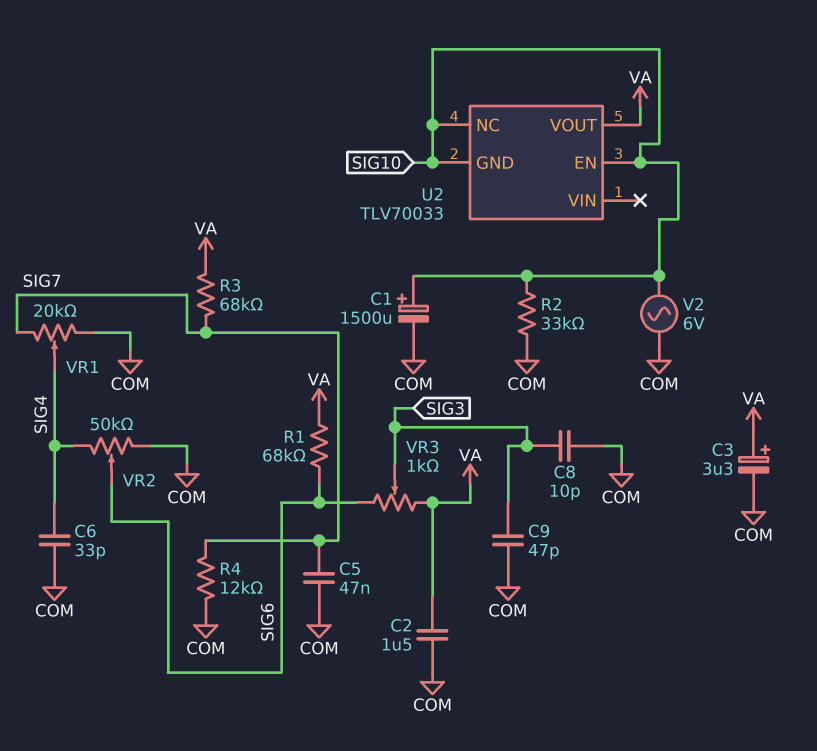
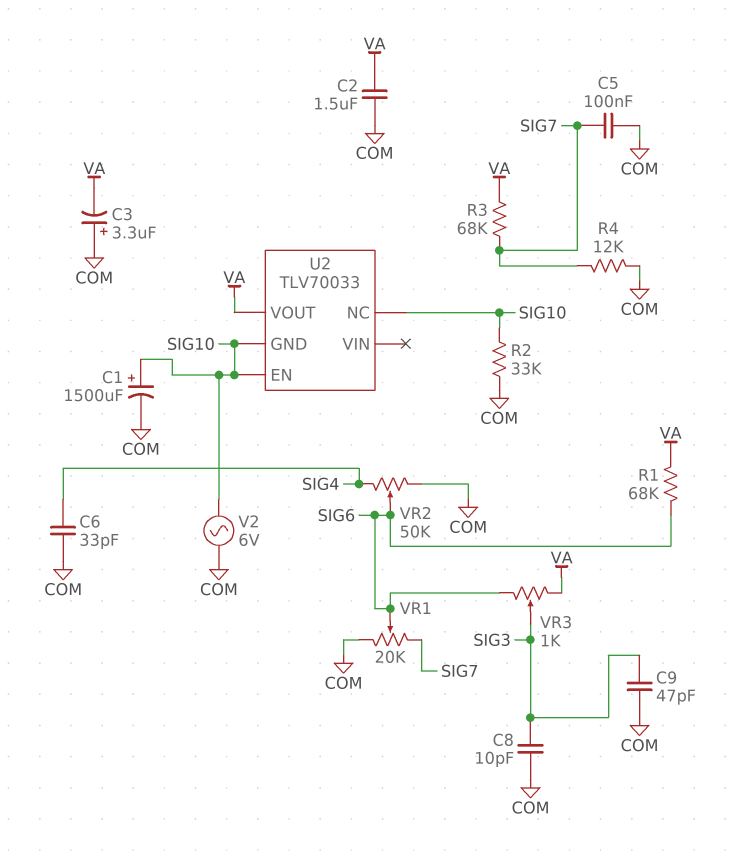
C3: 3.3uF (plus VA, minus COM) -> 3.3uF (plus COM, minus VA)
C5: 47nF (COM, SIG7) -> 100nF (COM, SIG7)
VR1: 20k (COM, SIG7, wiper SIG4) -> 20k (COM, SIG7, wiper SIG6)

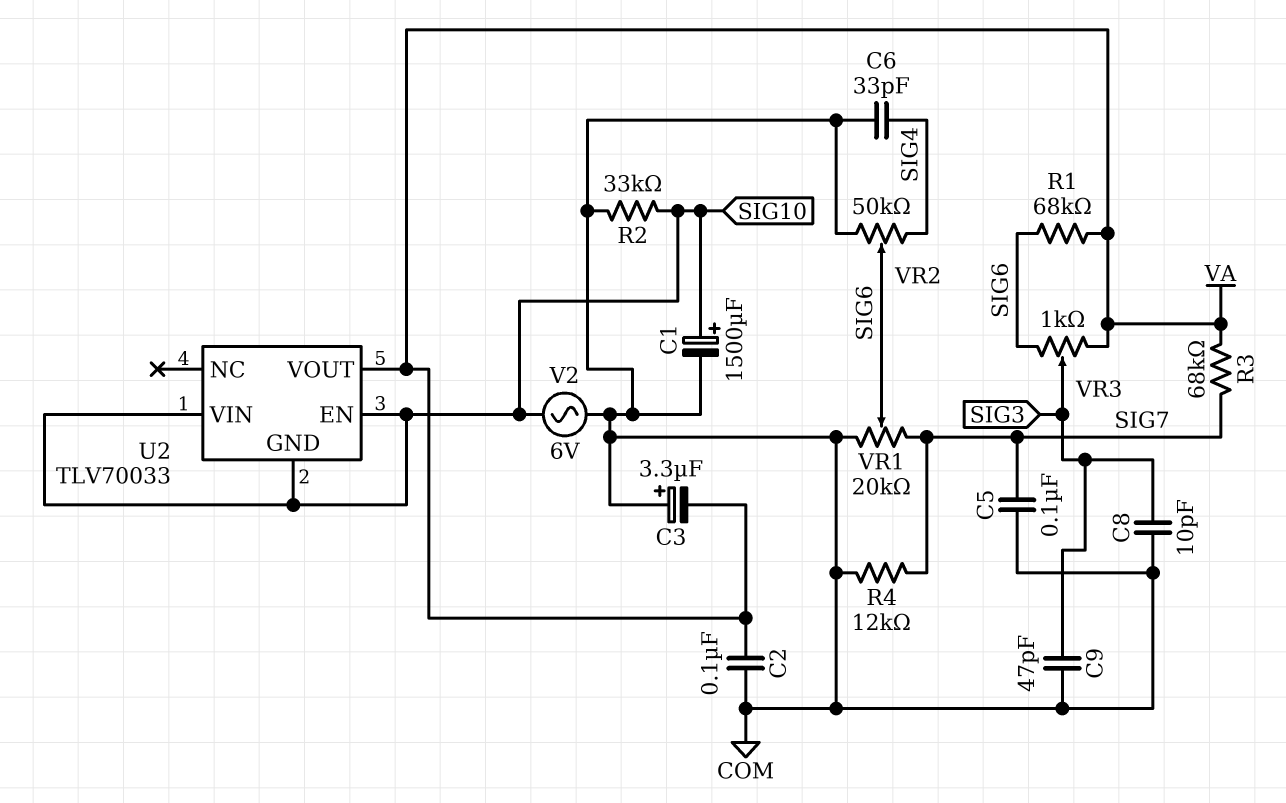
C2: 1.5uF (COM, VA) -> 100nF (COM, VA)
U2 pin NC: SIG10 -> none
U2 pin VIN: none -> SIG10

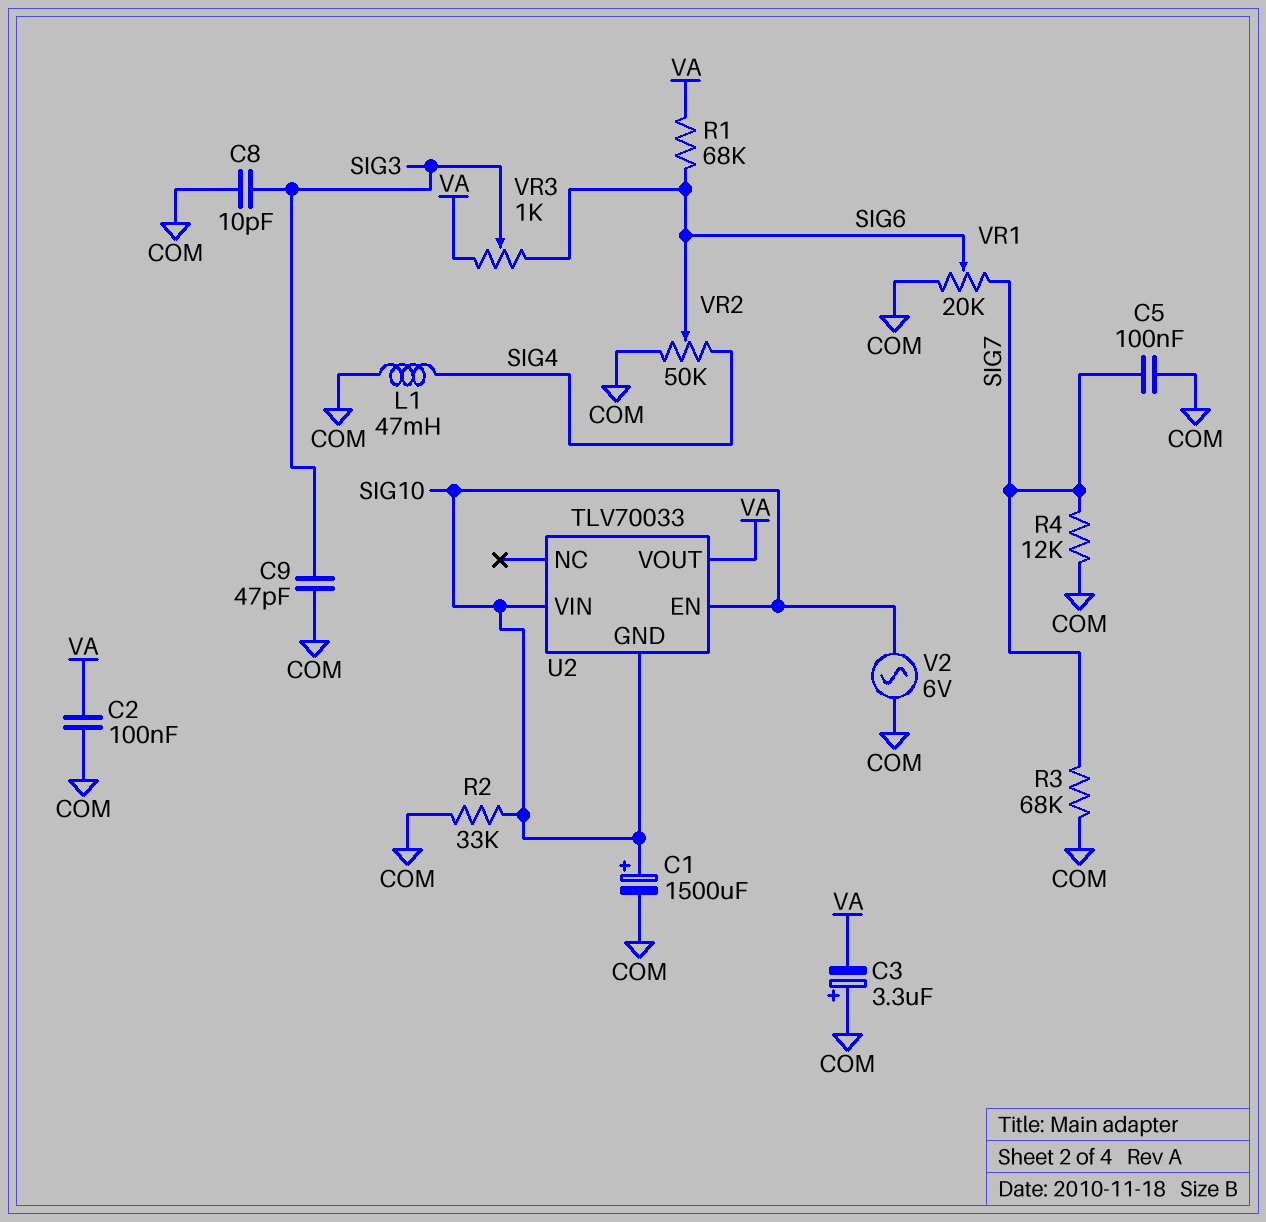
C6: 33pF (COM, SIG4) -> none
L1: none -> 47mH (COM, SIG4)
R3: 68k (SIG7, VA) -> 68k (COM, SIG7)

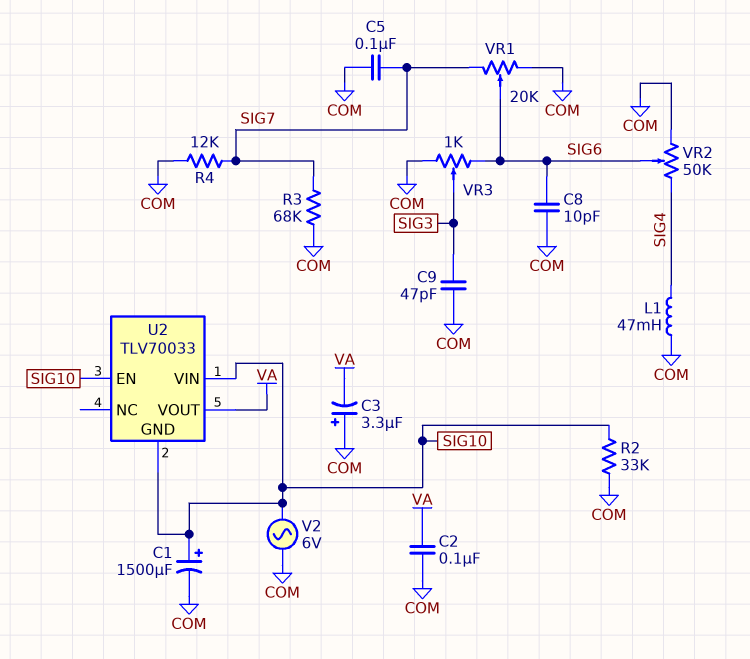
C8: 10pF (COM, SIG3) -> 10pF (COM, SIG6)
R1: 68k (SIG6, VA) -> none
VR3: 1k (SIG6, VA, wiper SIG3) -> 1k (COM, SIG6, wiper SIG3)

